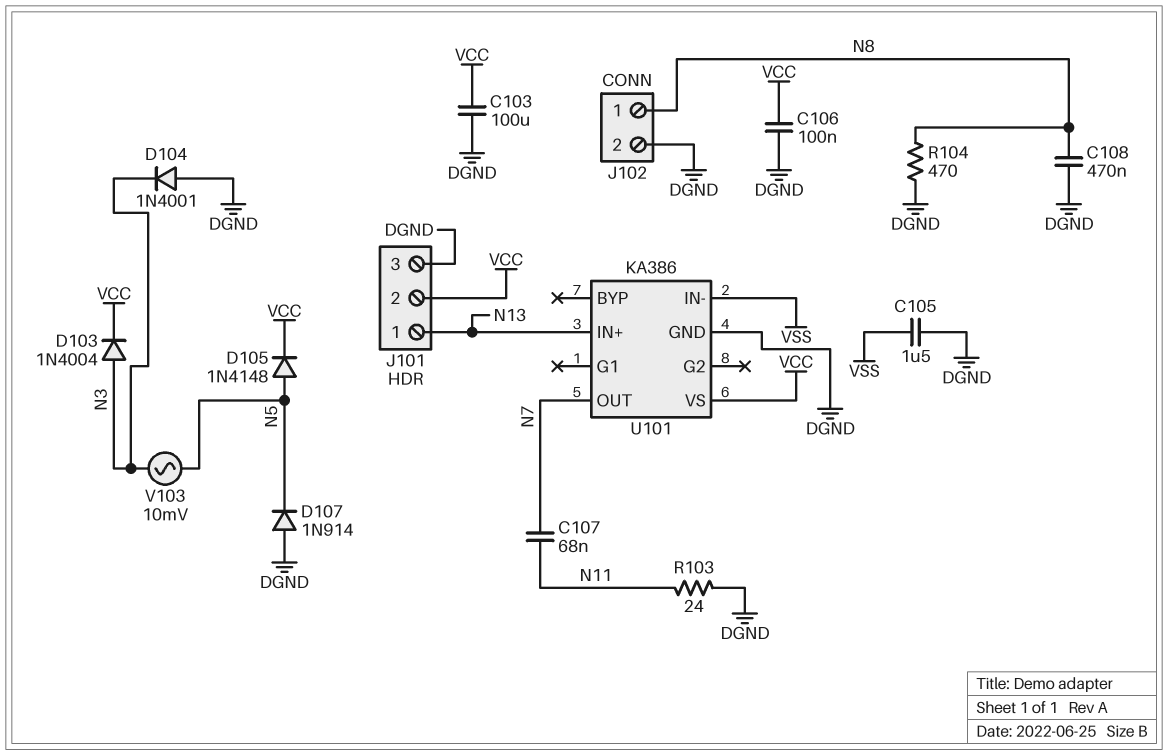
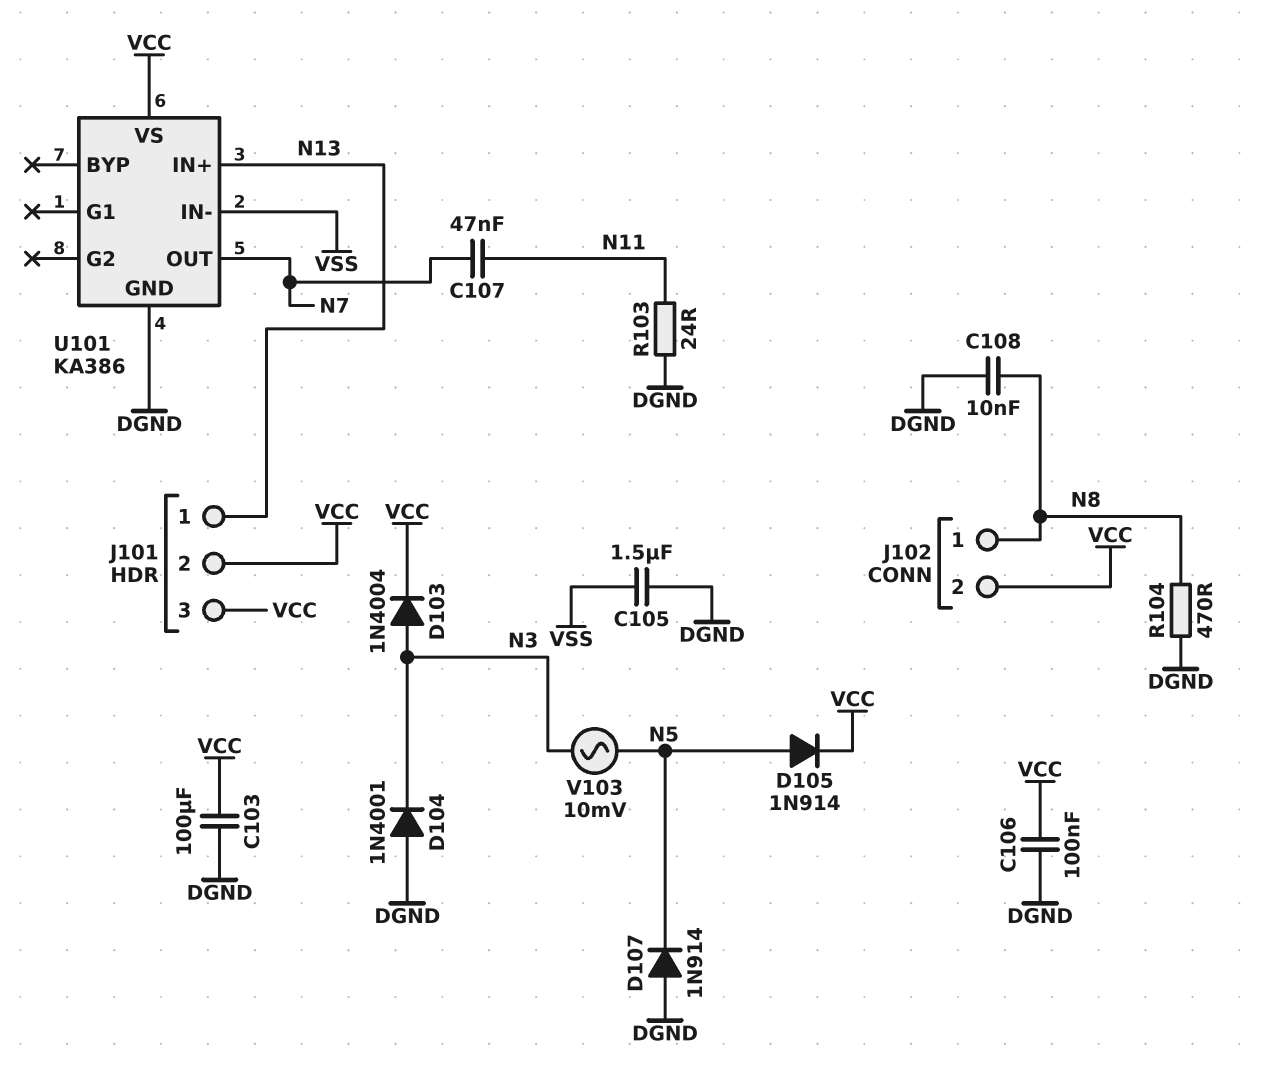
C107: 68nF (N7, N11) -> 47nF (N7, N11)
C108: 470nF (DGND, N8) -> 10nF (DGND, N8)
D105: diode 1N4148 (A N5, K VCC) -> diode 1N914 (A N5, K VCC)
J101 pin 3: DGND -> VCC
J102 pin 2: DGND -> VCC

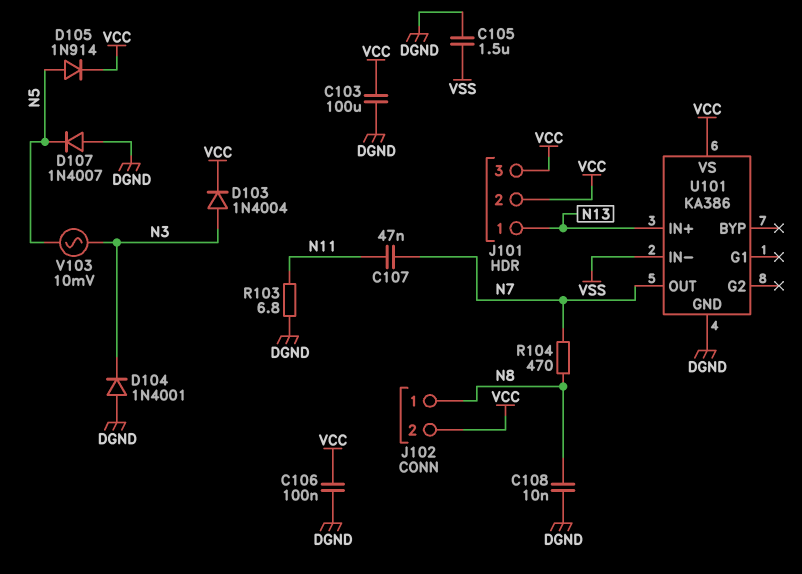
D107: diode 1N914 (A DGND, K N5) -> diode 1N4007 (A DGND, K N5)
R103: 24 (DGND, N11) -> 6.8 (DGND, N11)
R104: 470 (DGND, N8) -> 470 (N7, N8)

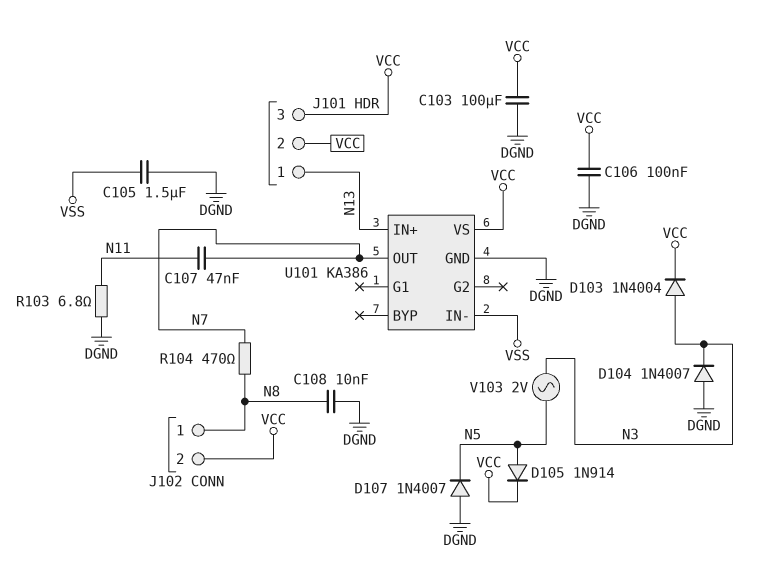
D104: diode 1N4001 (A DGND, K N3) -> diode 1N4007 (A DGND, K N3)
V103: AC 10mV (N3, N5) -> AC 2V (N3, N5)

